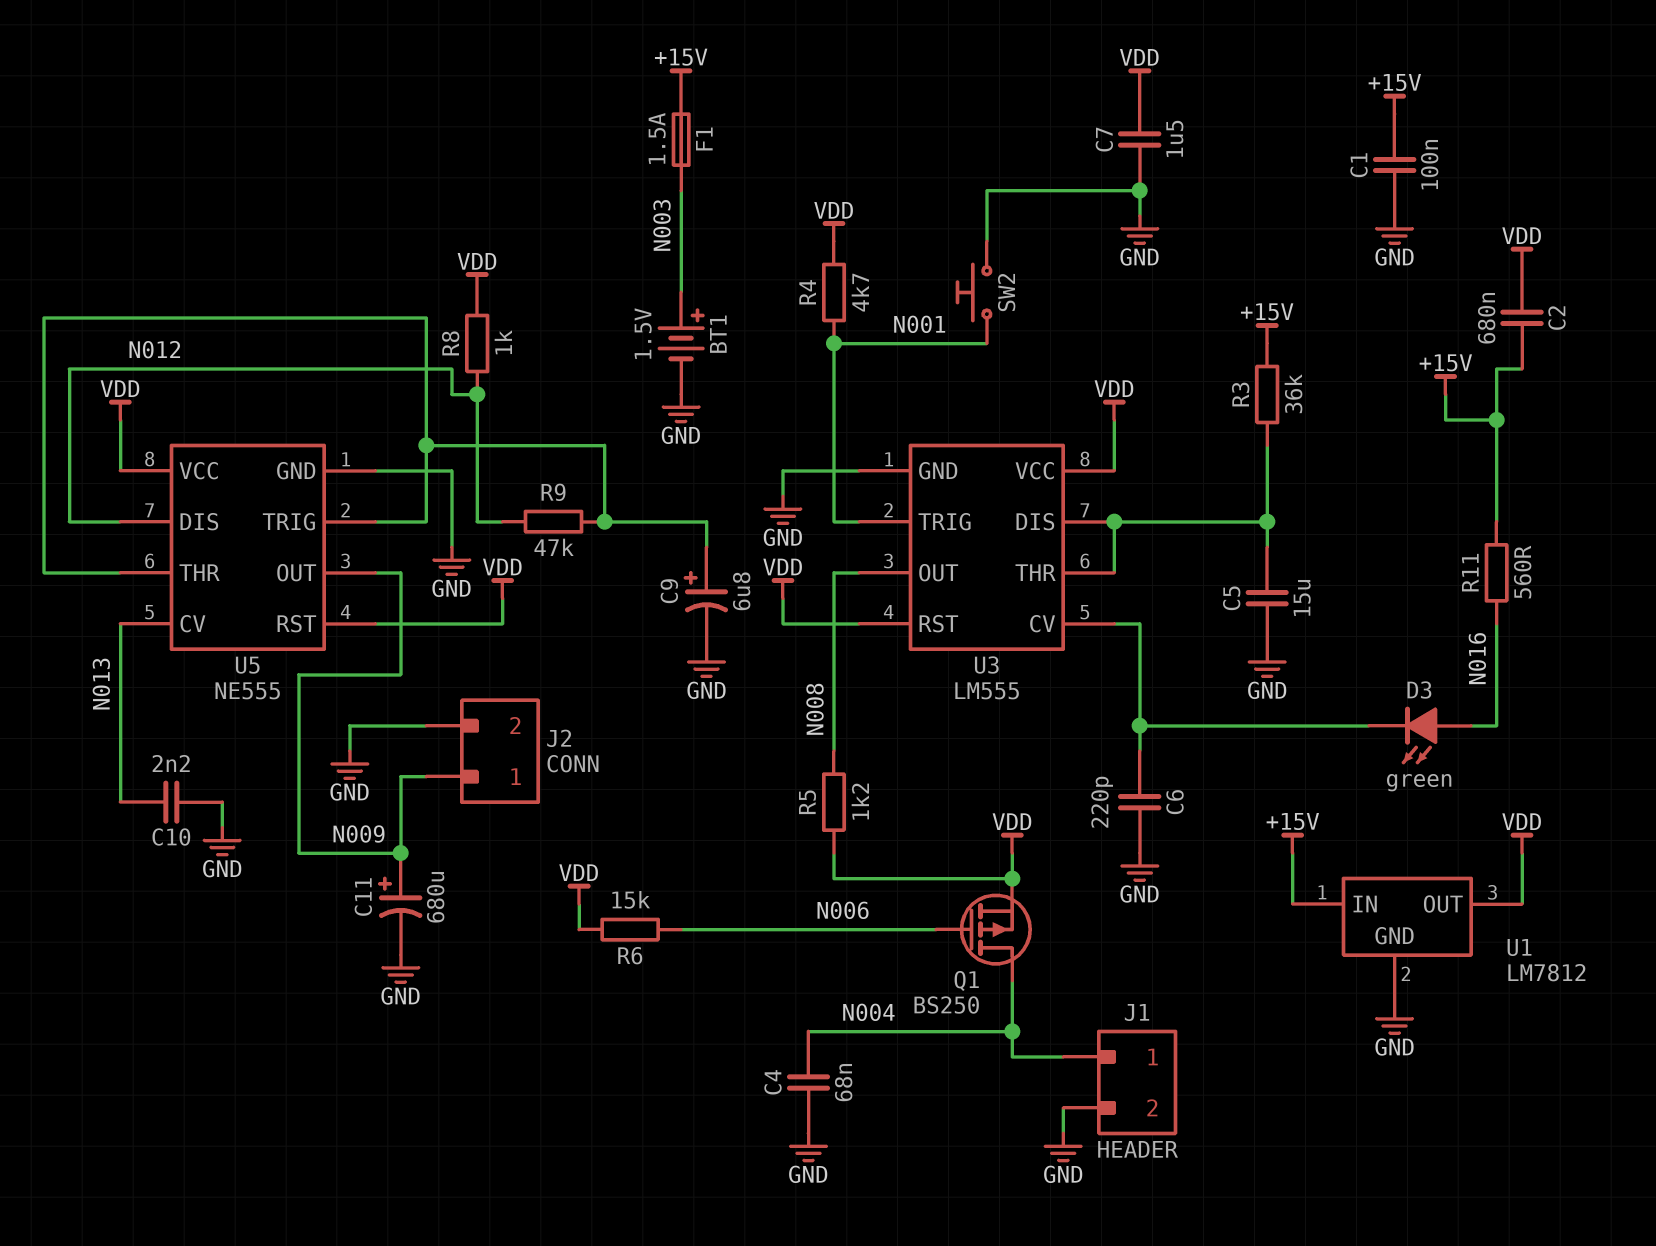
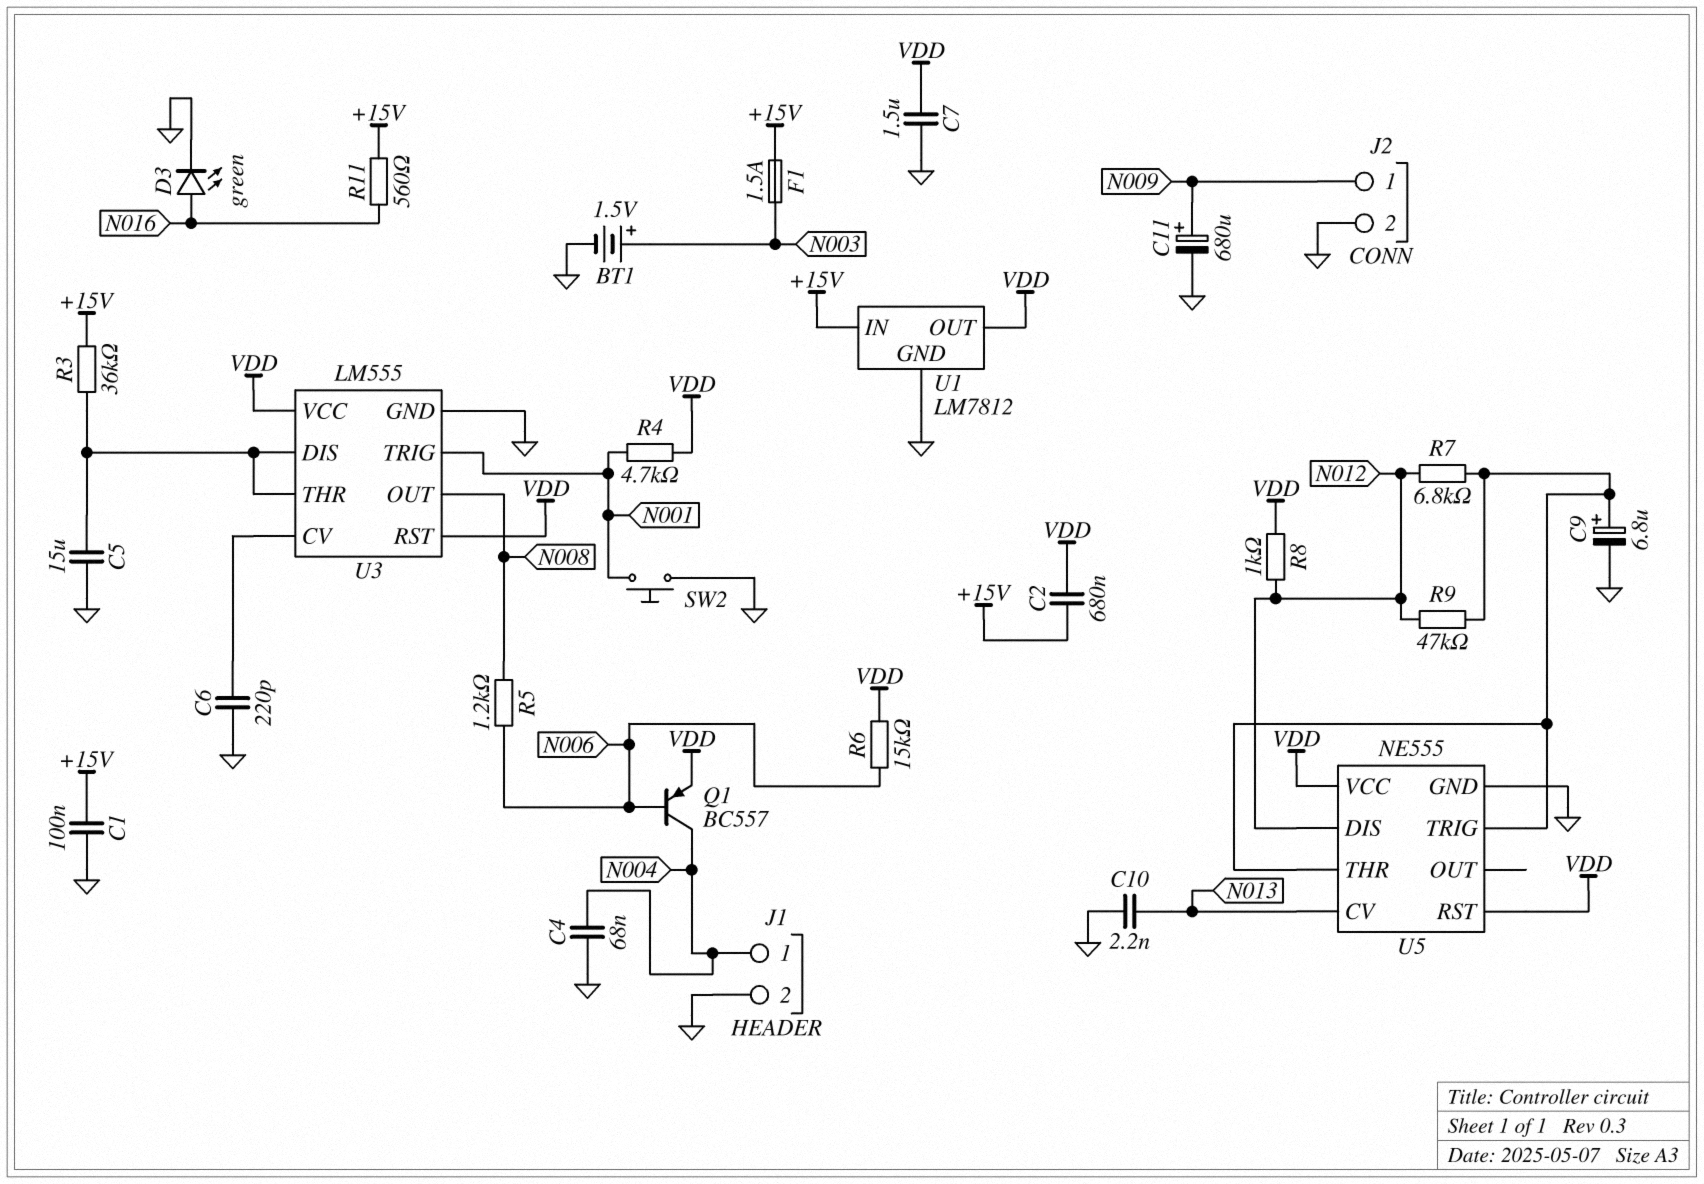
D3: LED green (A N016, K U3/CV) -> LED green (A N016, K GND)
Q1: PMOS BS250 (G N006, D N004, S VDD) -> PNP BC557 (B N006, C N004, E VDD)
R5: 1.2k (N008, VDD) -> 1.2k (N006, N008)
R7: none -> 6.8k (N012, U5/THR)
U5 pin OUT: N009 -> none

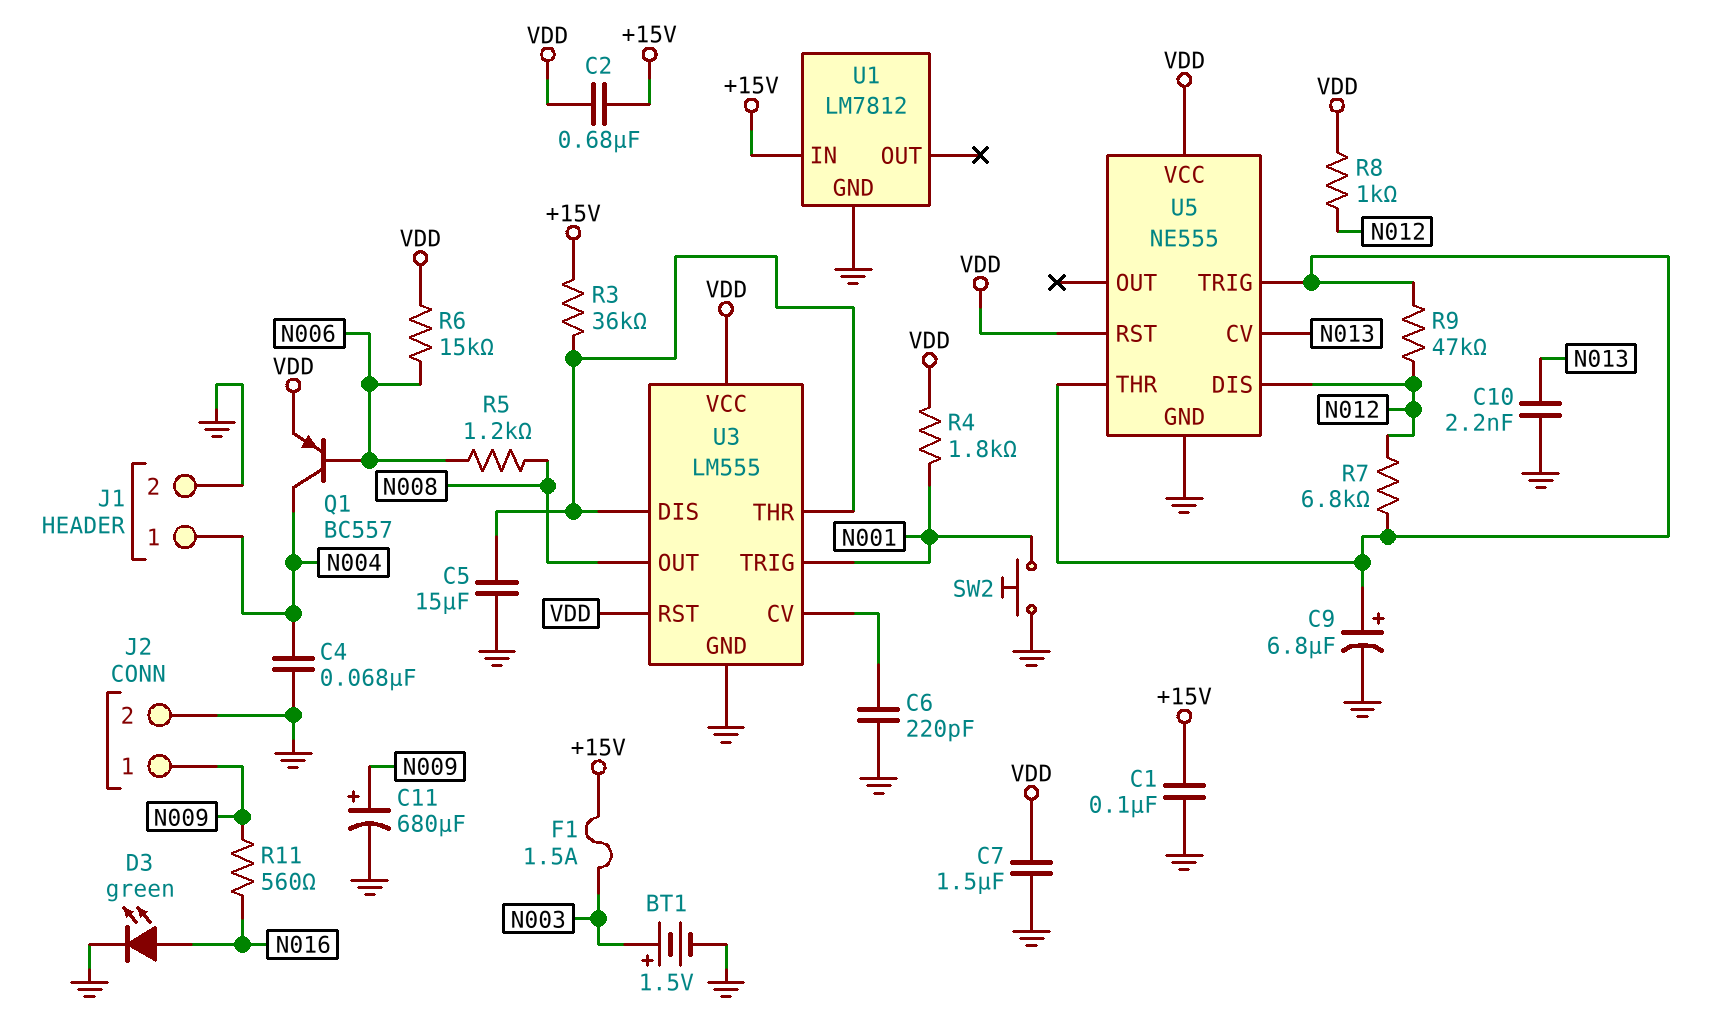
R4: 4.7k (N001, VDD) -> 1.8k (N001, VDD)
R11: 560 (+15V, N016) -> 560 (N009, N016)
U1 pin OUT: VDD -> none

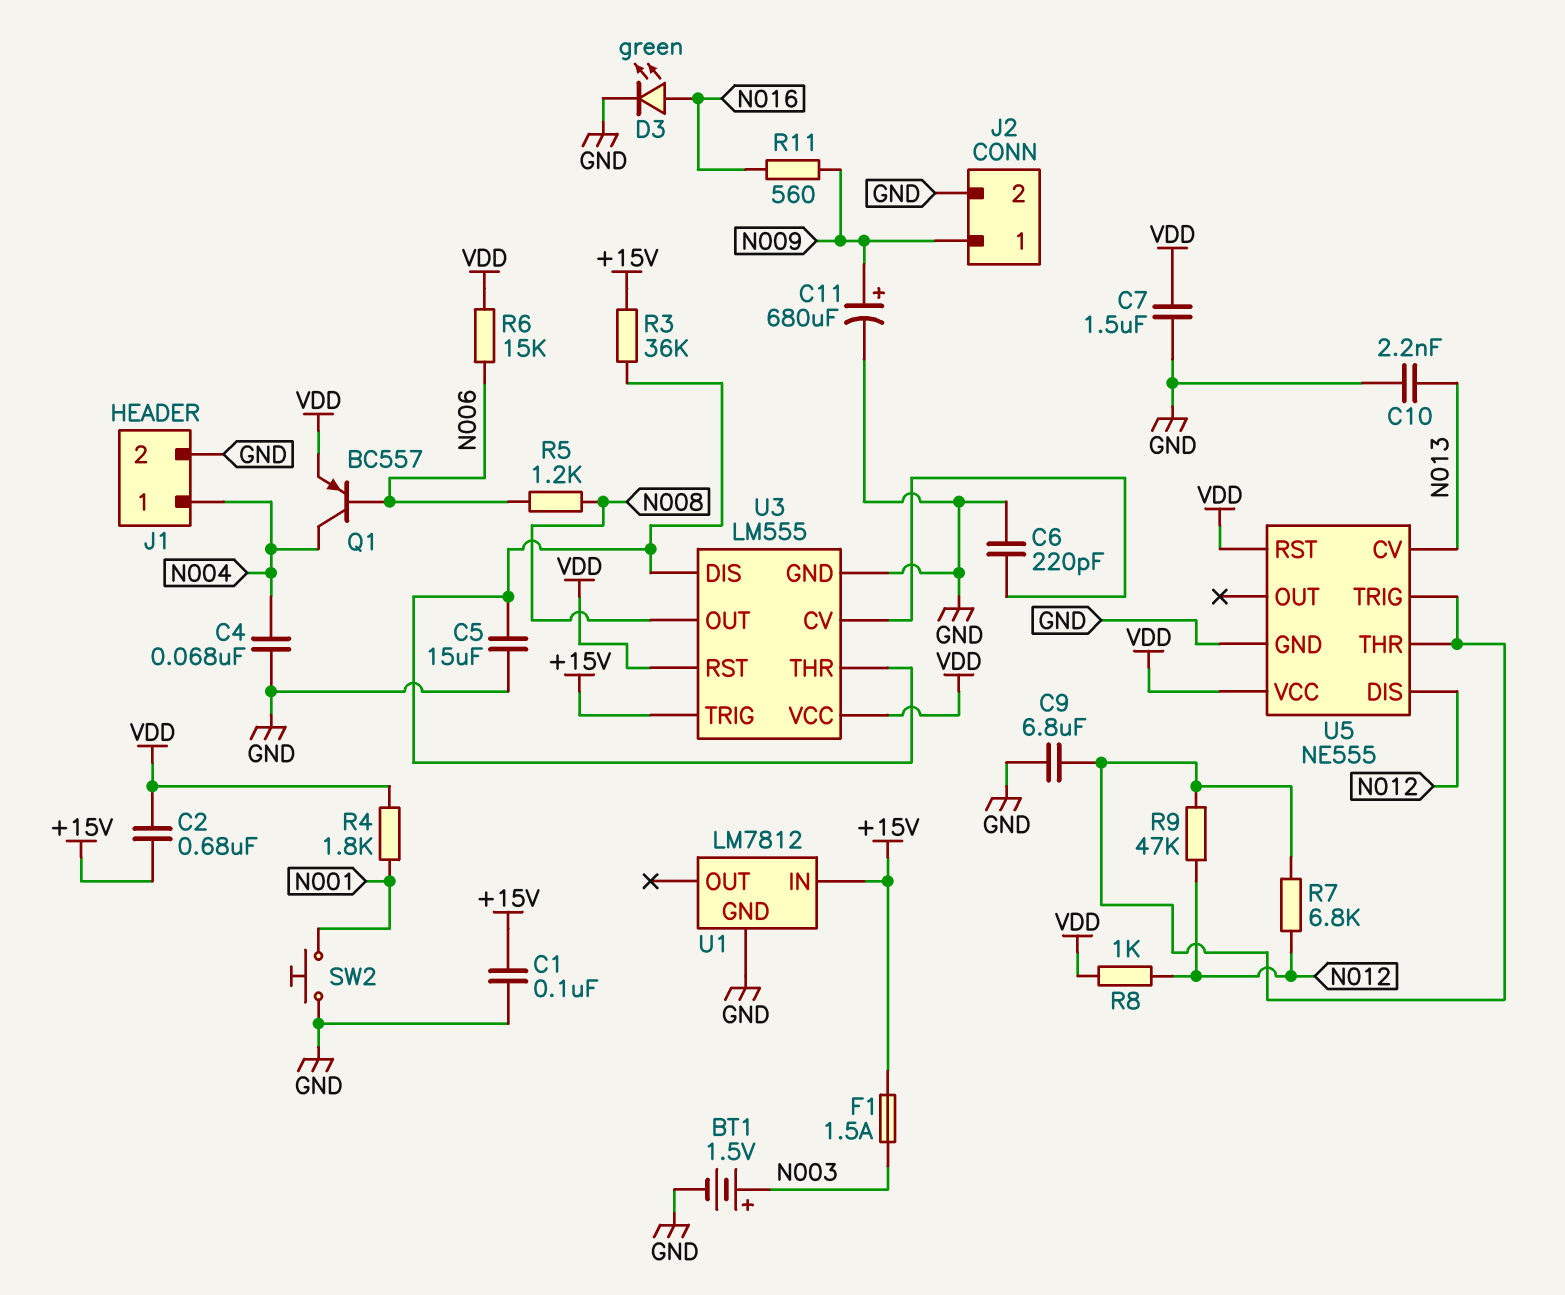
C9: 6.8uF (plus U5/THR, minus GND) -> 6.8uF (GND, U5/THR)
U3 pin TRIG: N001 -> +15V

